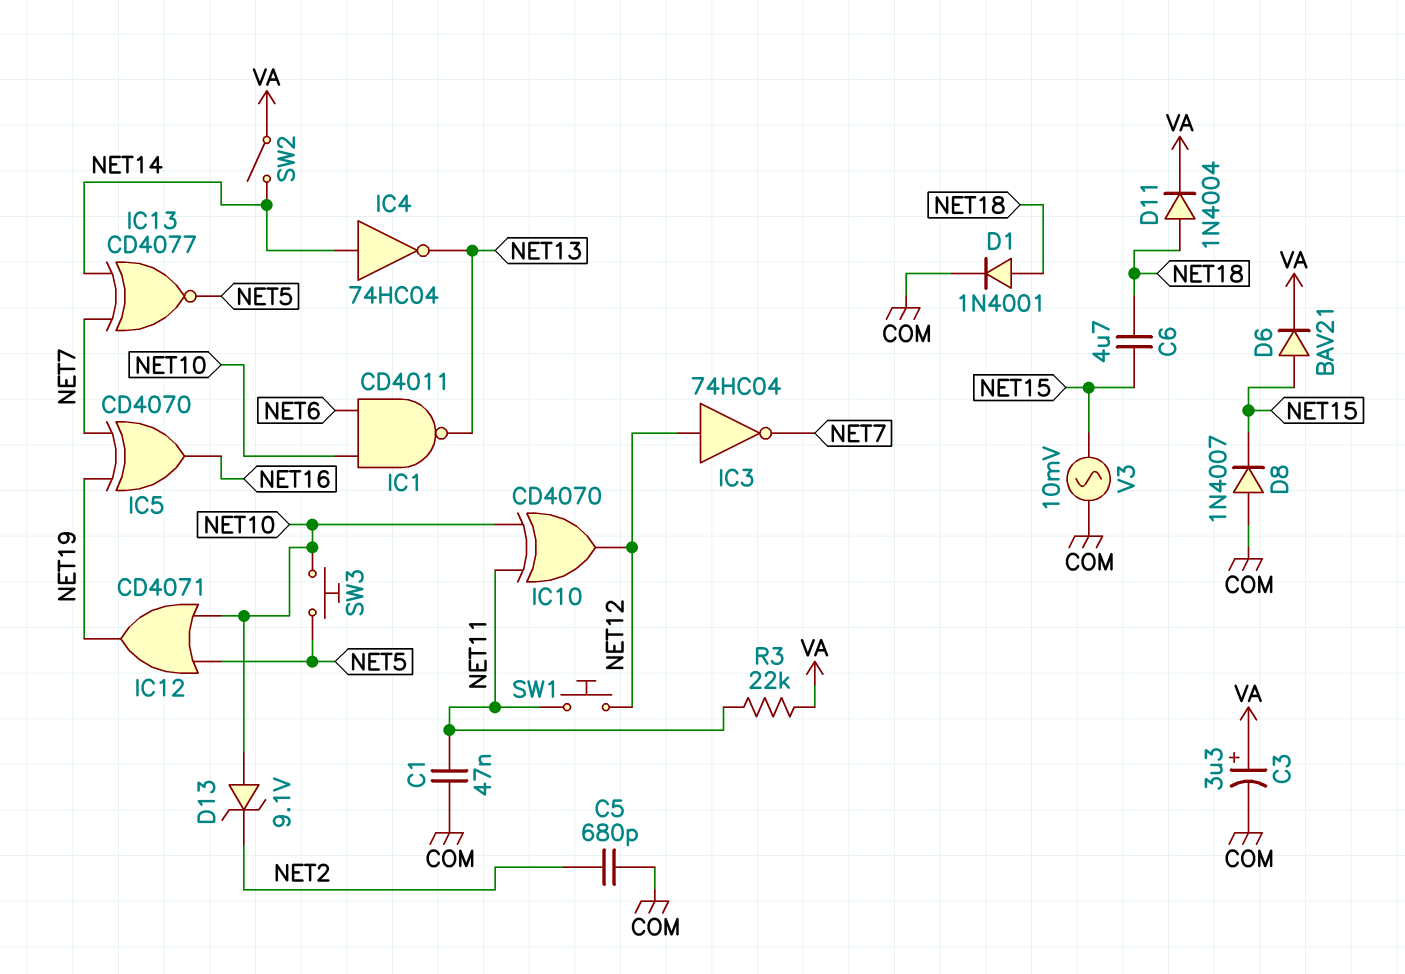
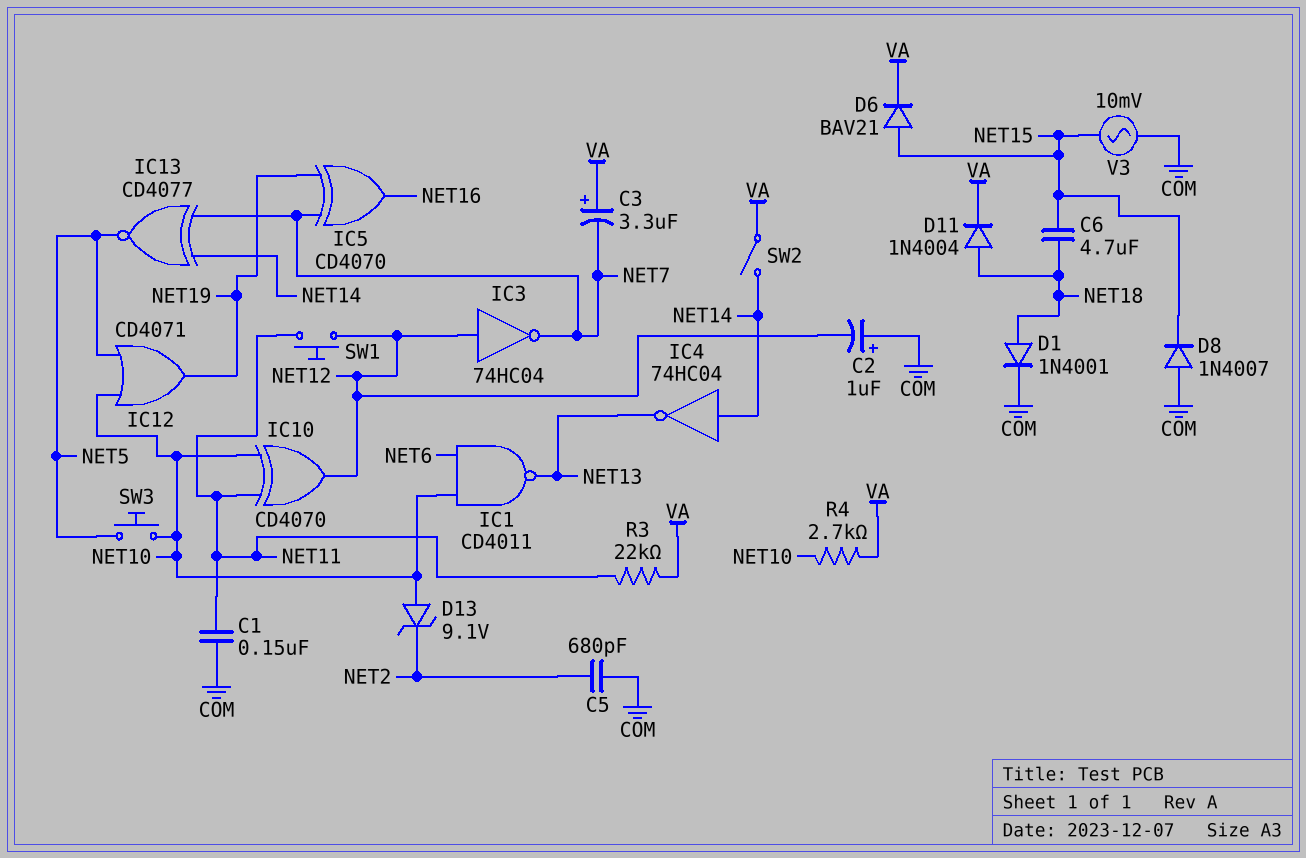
C1: 47nF (COM, NET11) -> 150nF (COM, NET11)
C2: none -> 1uF (plus COM, minus NET12)
C3: 3.3uF (plus VA, minus COM) -> 3.3uF (plus VA, minus NET7)
R4: none -> 2.7k (NET10, VA)

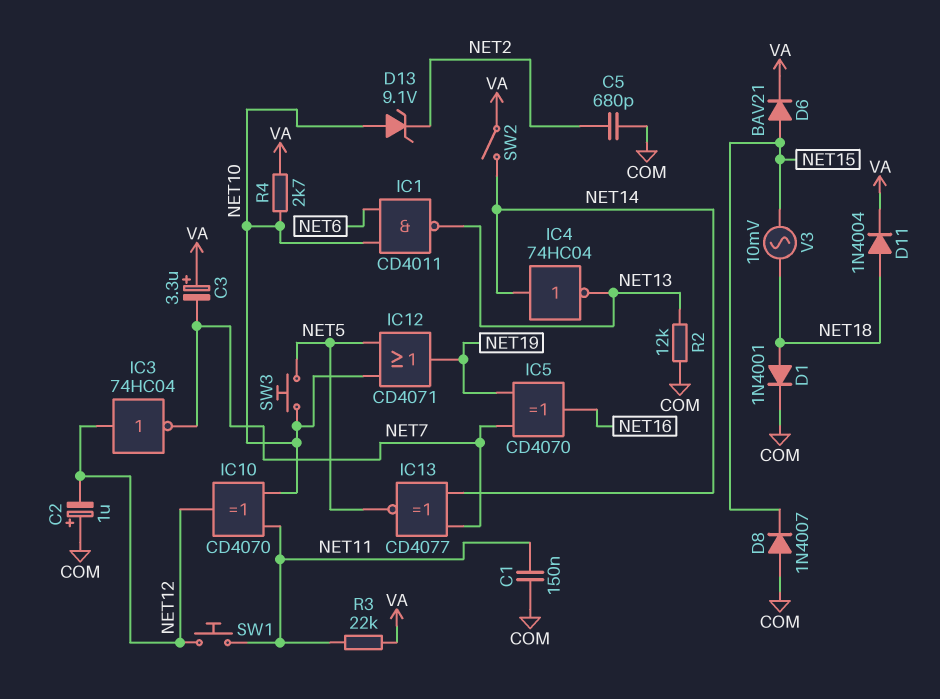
C6: 4.7uF (NET15, NET18) -> none
R2: none -> 12k (COM, NET13)
V3: AC 10mV (COM, NET15) -> AC 10mV (NET15, NET18)

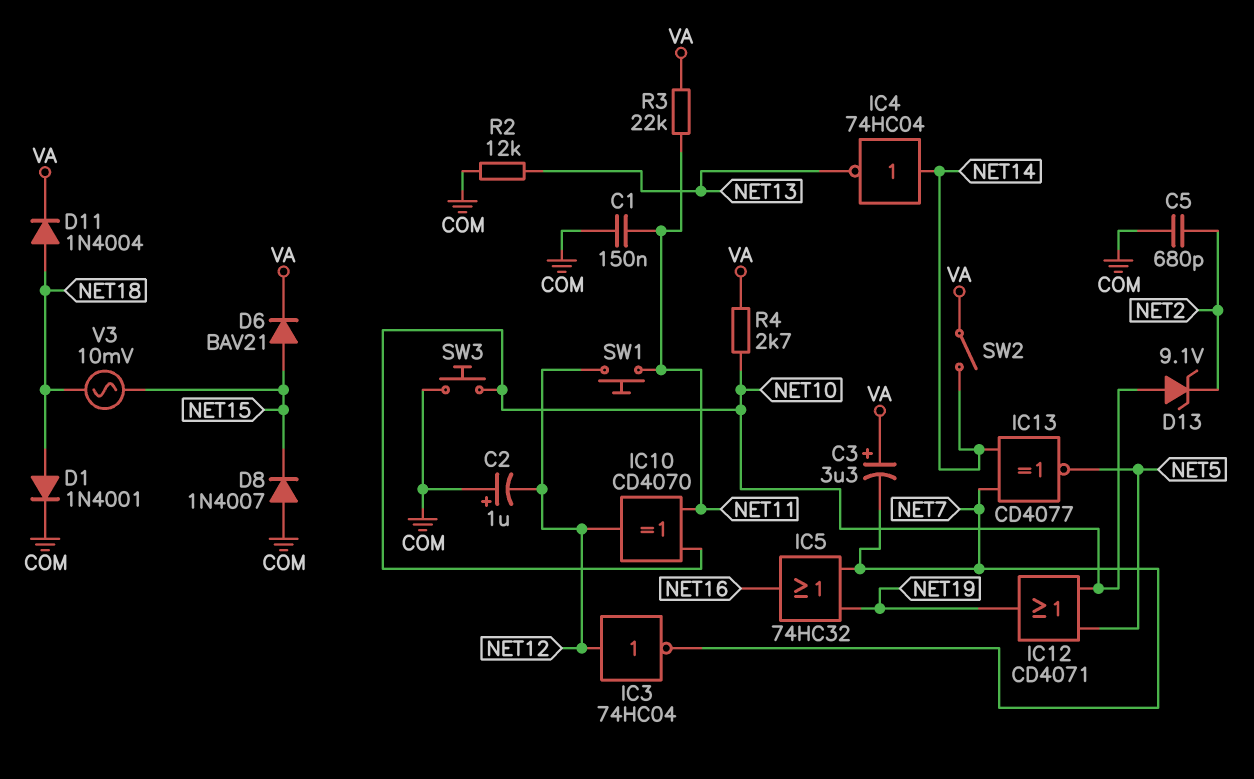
IC1: NAND CD4011 (in NET6, in NET10, out NET13) -> none
IC5: XOR CD4070 (in NET7, in NET19, out NET16) -> OR 74HC32 (in NET7, in NET19, out NET16)
SW3: button (NET5, NET10) -> button (COM, NET10)

